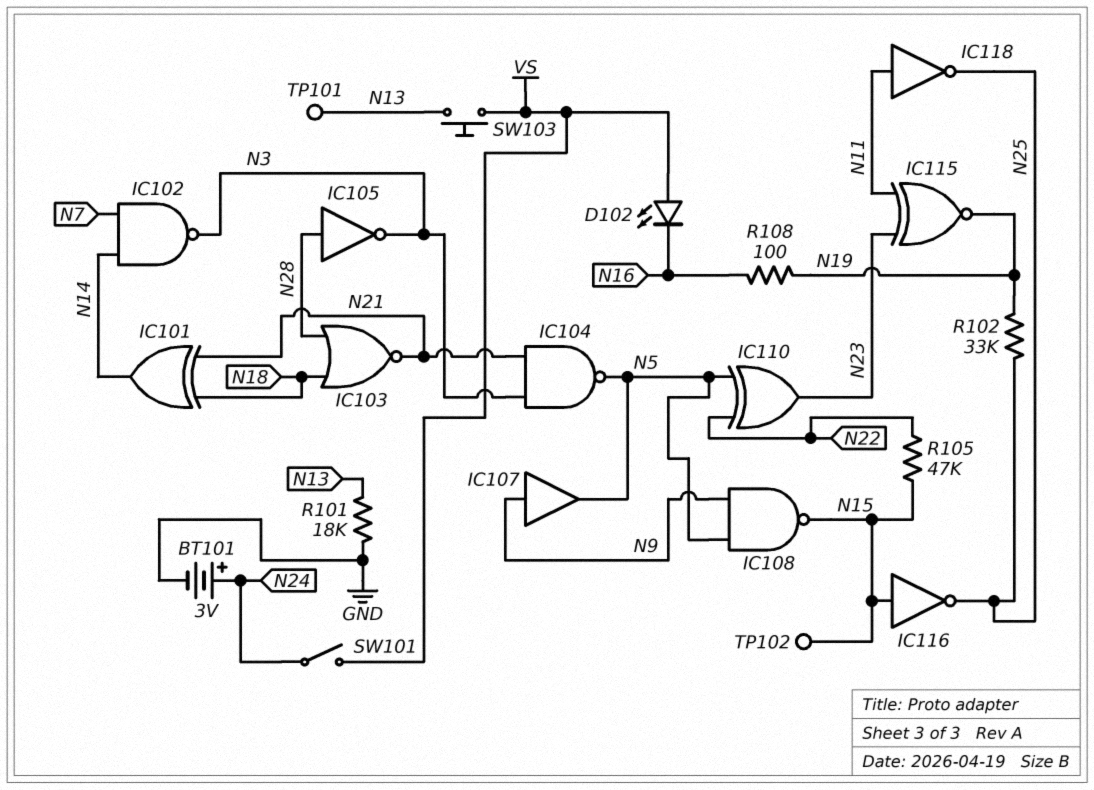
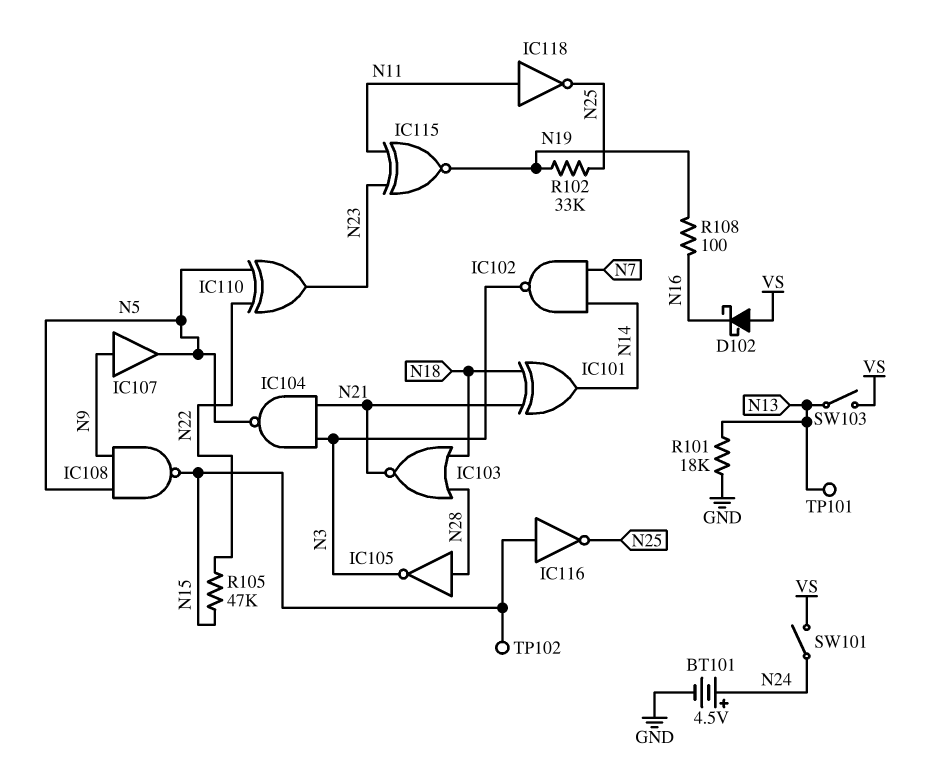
BT101: 3V (plus N24, minus GND) -> 4.5V (plus N24, minus GND)
D102: LED (A VS, K N16) -> schottky (A VS, K N16)
SW103: button (N13, VS) -> switch (N13, VS)

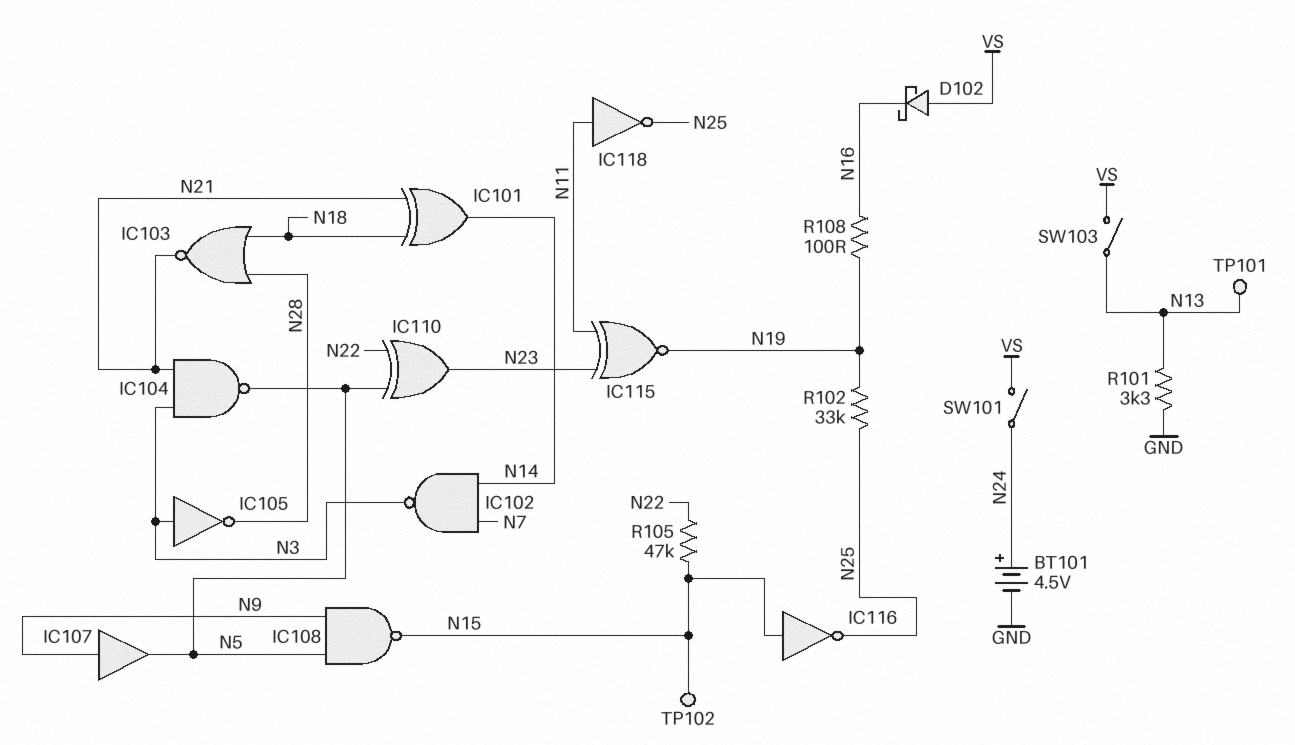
IC105: NOT (in N28, out N3) -> NOT (in N3, out N28)
R101: 18k (GND, N13) -> 3.3k (GND, N13)

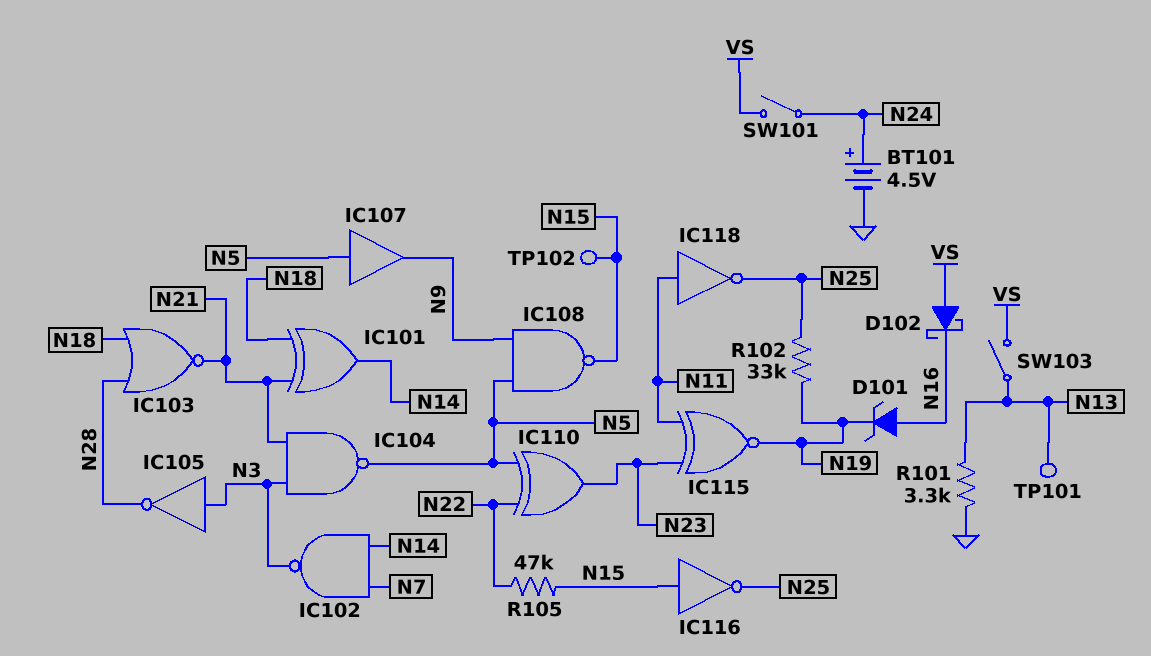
D101: none -> zener (A N16, K N19)
IC107: buffer (in N9, out N5) -> buffer (in N5, out N9)
R108: 100 (N16, N19) -> none

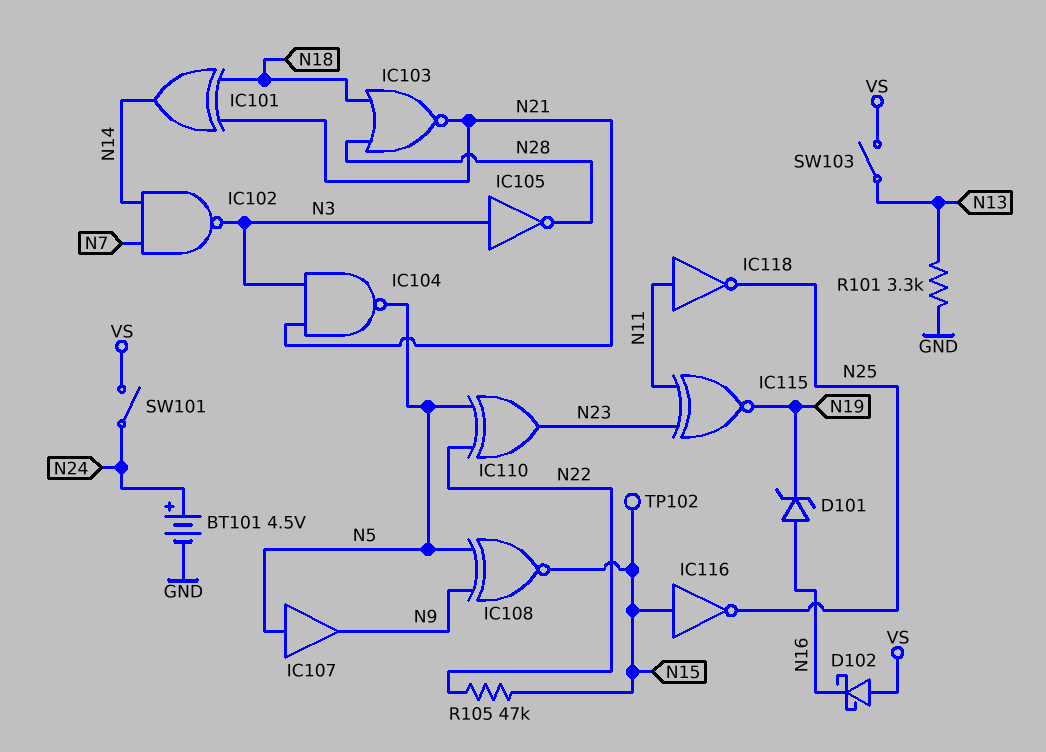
IC108: NAND (in N5, in N9, out N15) -> XNOR (in N5, in N9, out N15)
R102: 33k (N19, N25) -> none
TP101: test point (N13) -> none

